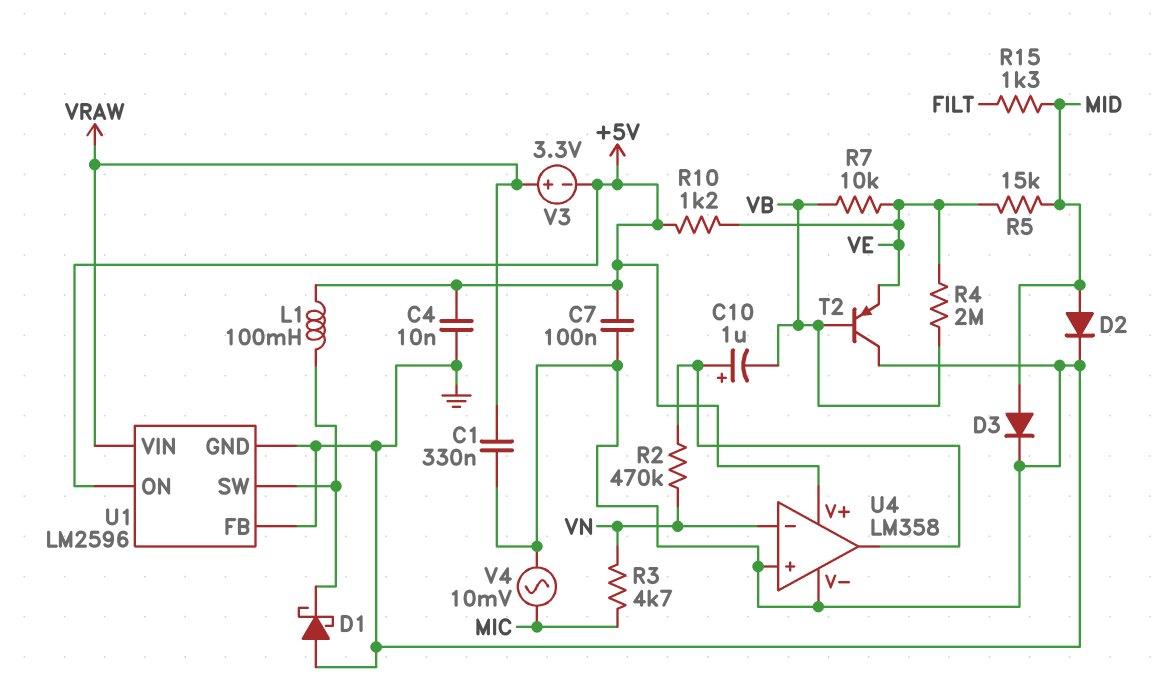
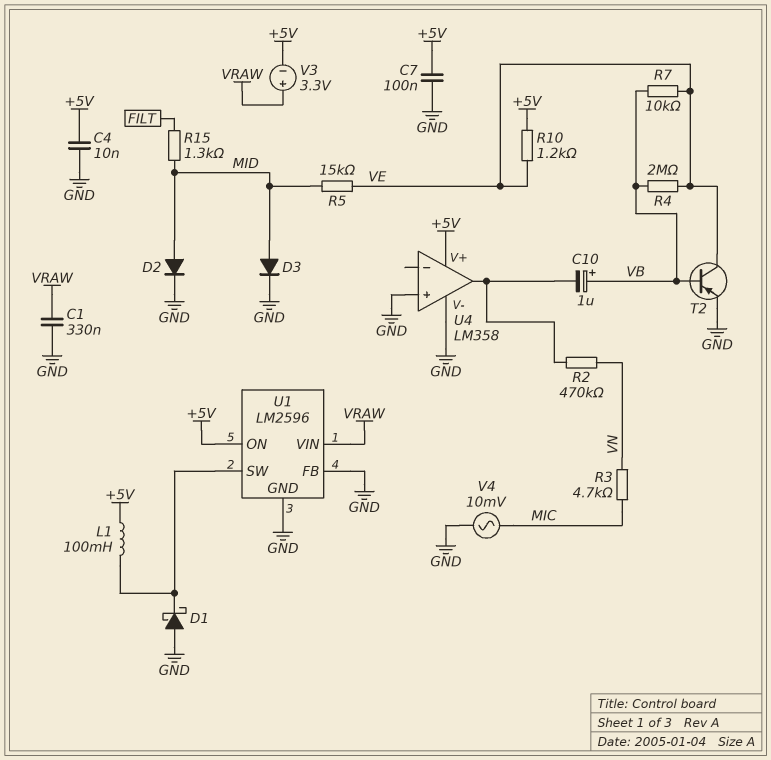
C10: 1uF (plus U4/out, minus VB) -> 1uF (plus VB, minus U4/out)
T2: PNP (B VB, C GND, E VE) -> PNP (B VB, C VE, E GND)
U4 pin in-: VN -> none

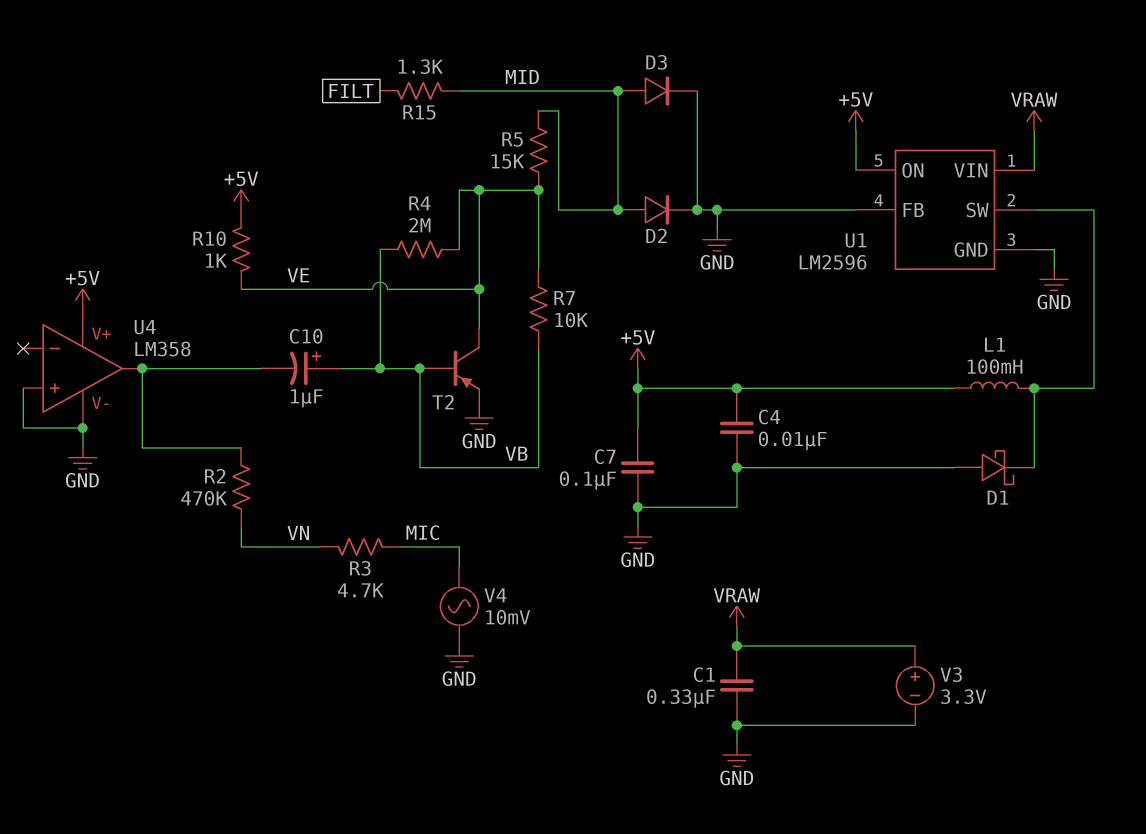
R10: 1.2k (+5V, VE) -> 1k (+5V, VE)
V3: 3.3V (plus VRAW, minus +5V) -> 3.3V (plus VRAW, minus GND)

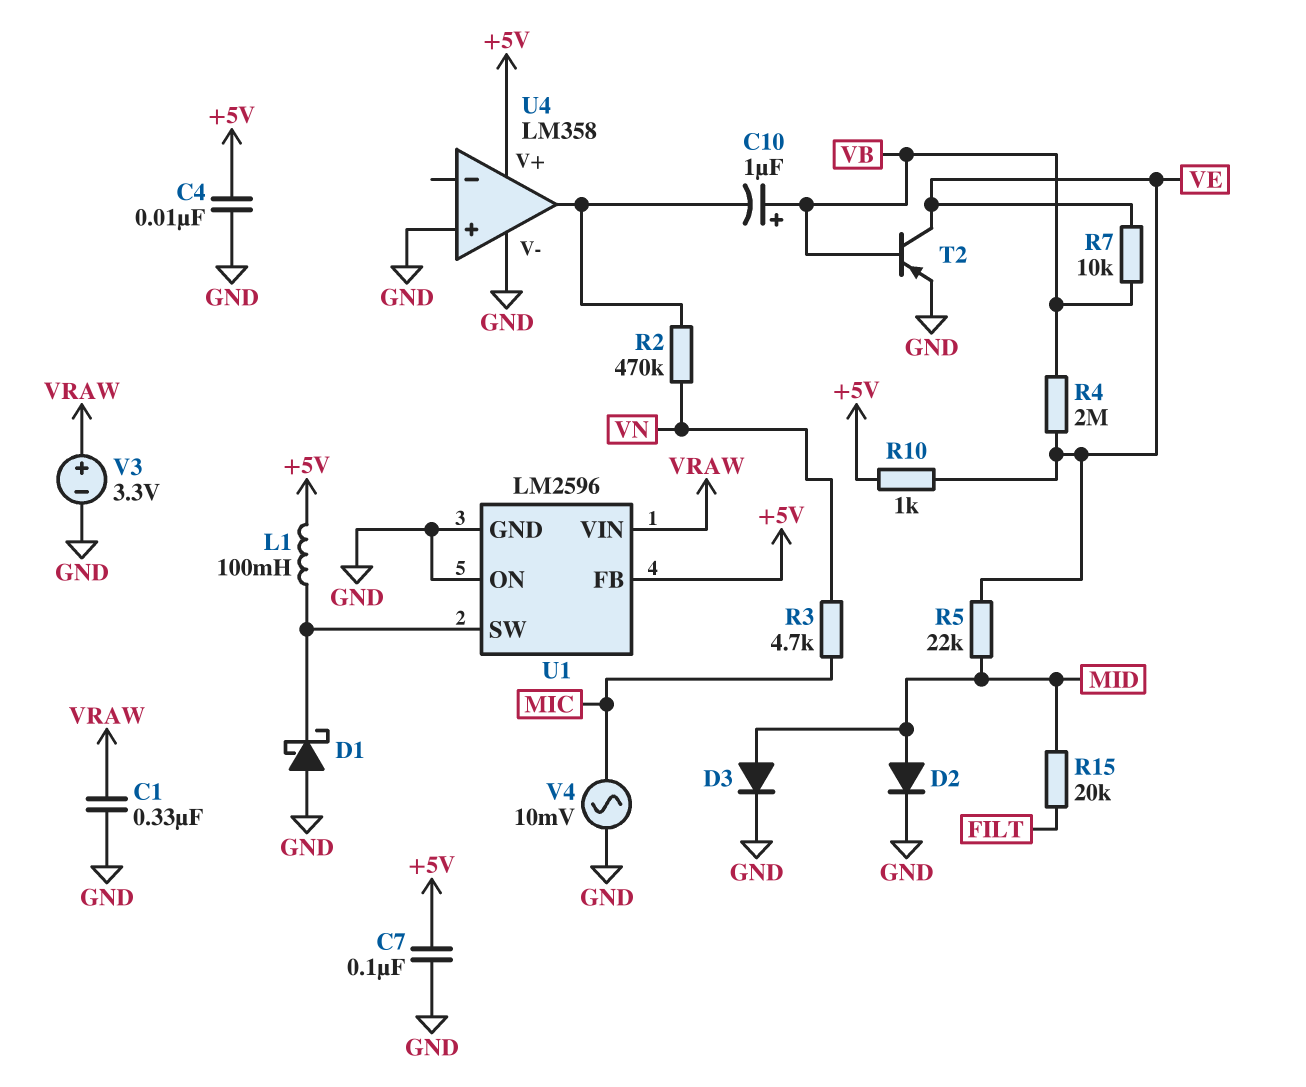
R5: 15k (MID, VE) -> 22k (MID, VE)
R15: 1.3k (FILT, MID) -> 20k (FILT, MID)
U1 pin FB: GND -> +5V
U1 pin ON: +5V -> GND

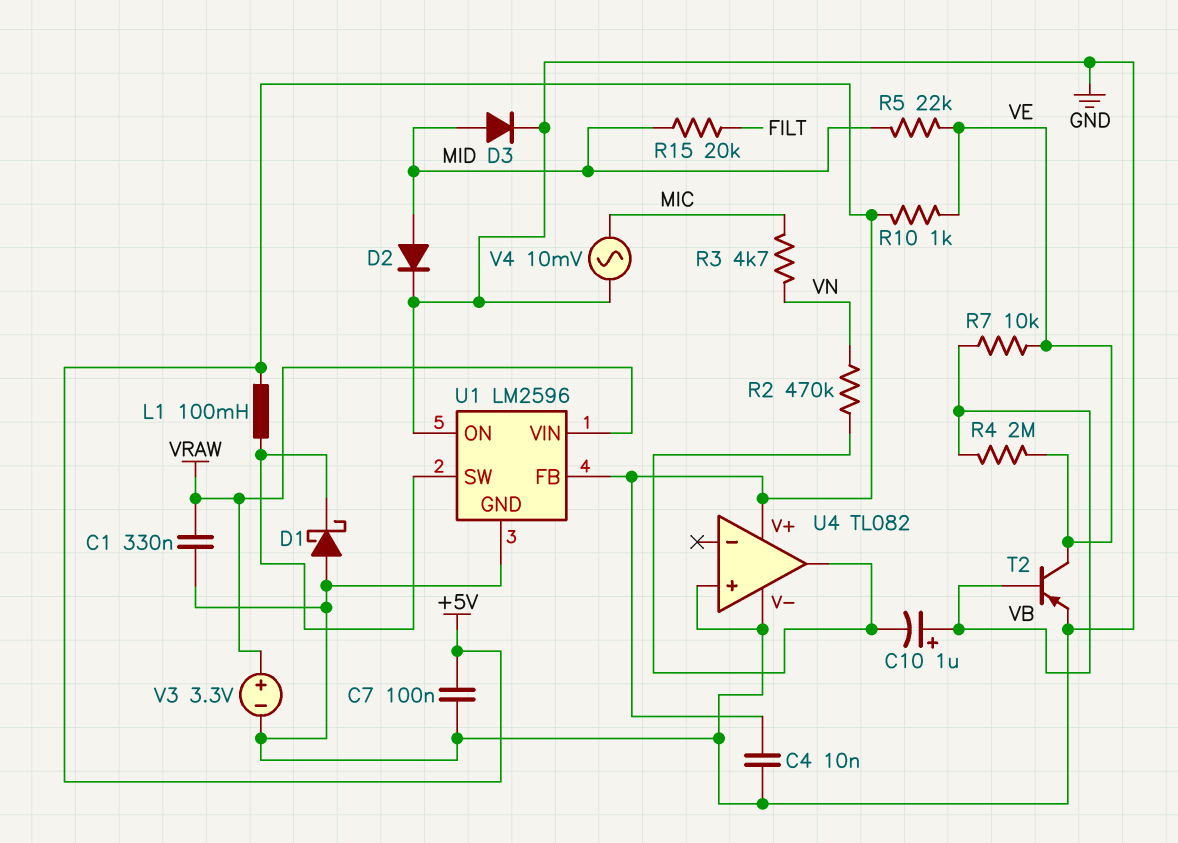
U4: LM358 -> TL082

